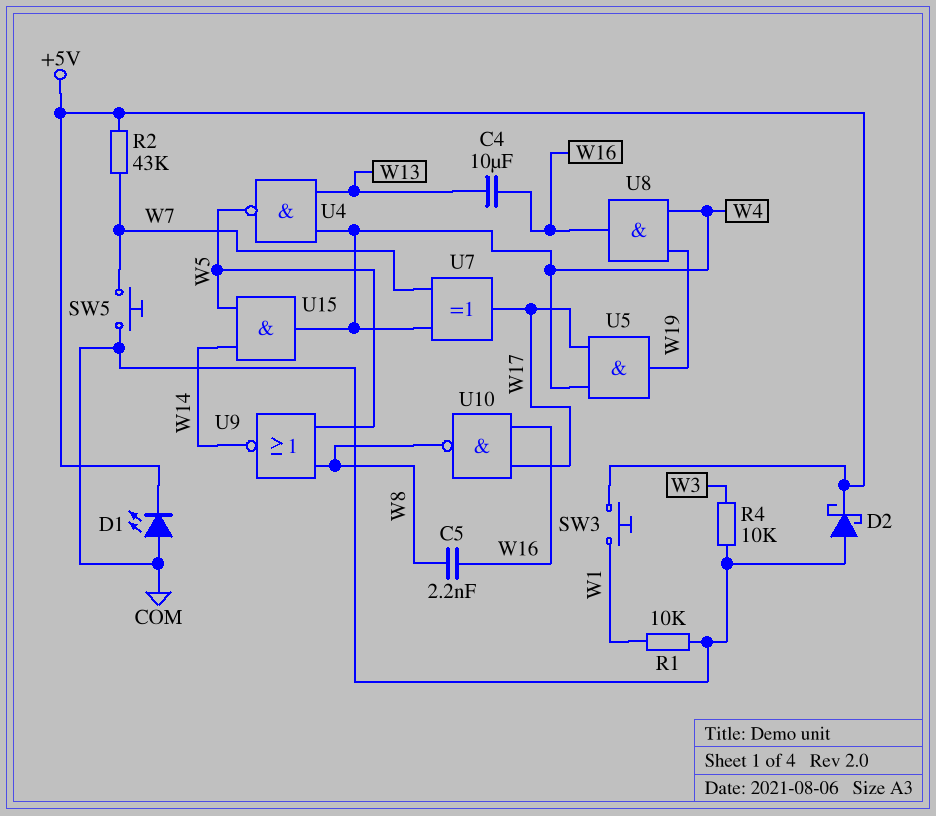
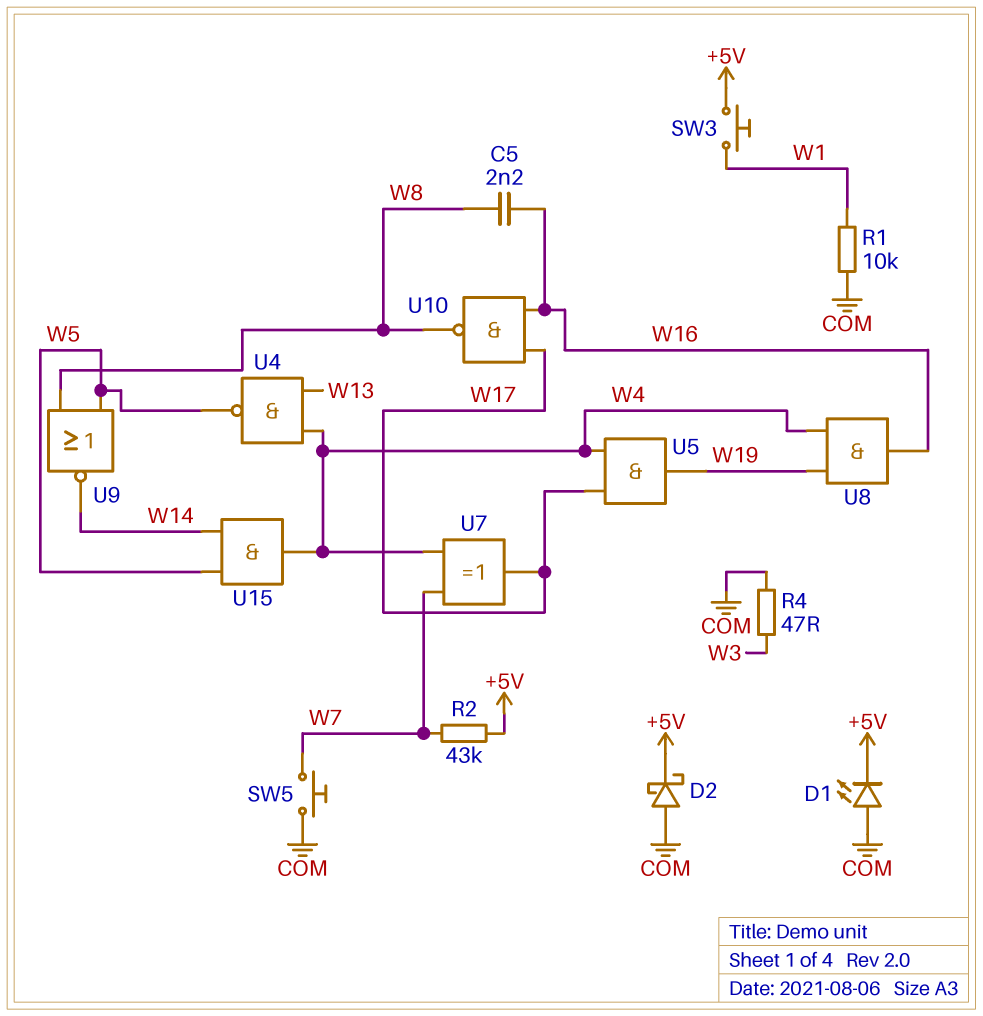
C4: 10uF (W13, W16) -> none
R4: 10k (COM, W3) -> 47 (COM, W3)

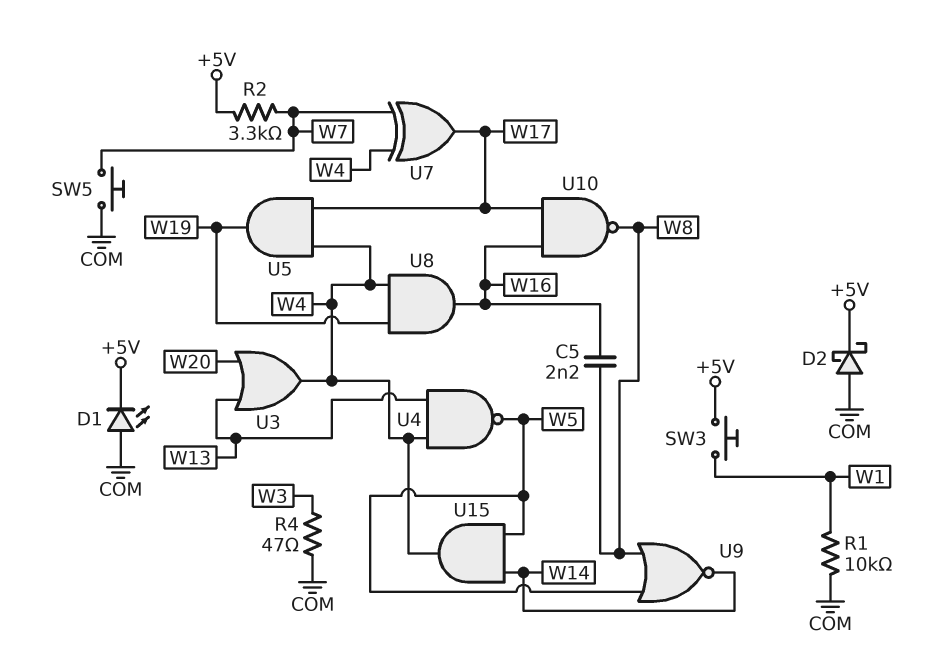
R2: 43k (+5V, W7) -> 3.3k (+5V, W7)
U3: none -> OR (in W13, in W20, out W4)

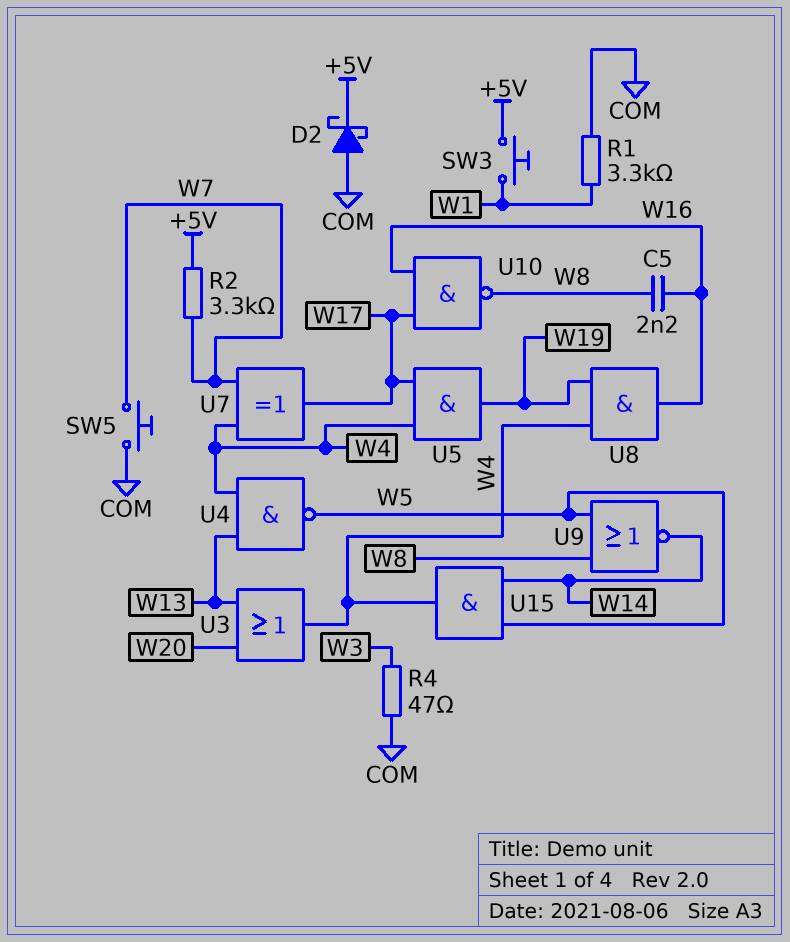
D1: LED (A COM, K +5V) -> none
R1: 10k (COM, W1) -> 3.3k (COM, W1)

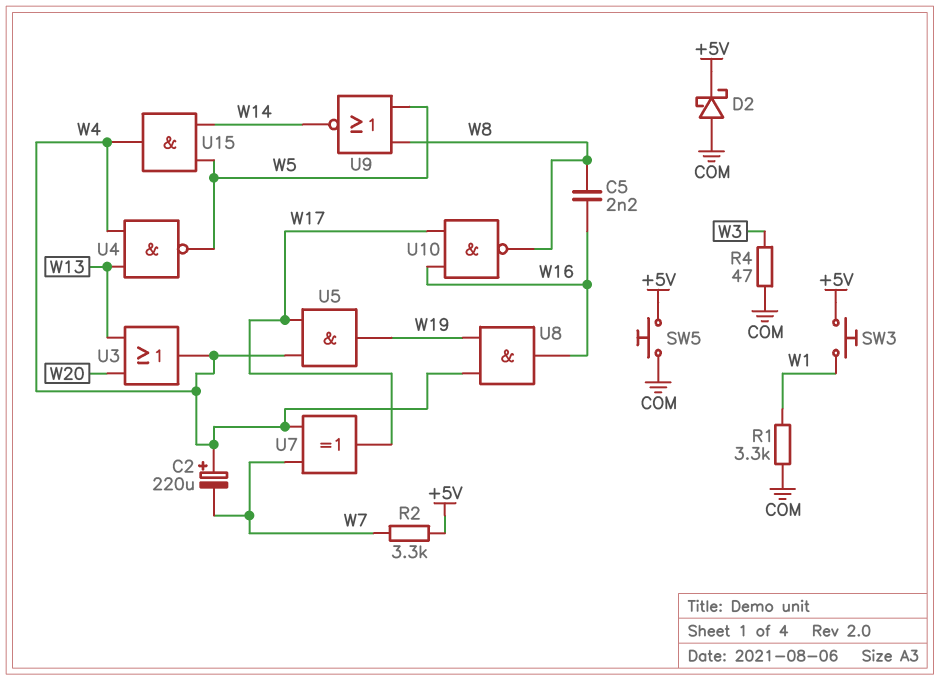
C2: none -> 220uF (plus W4, minus W7)
SW5: button (COM, W7) -> button (+5V, COM)

